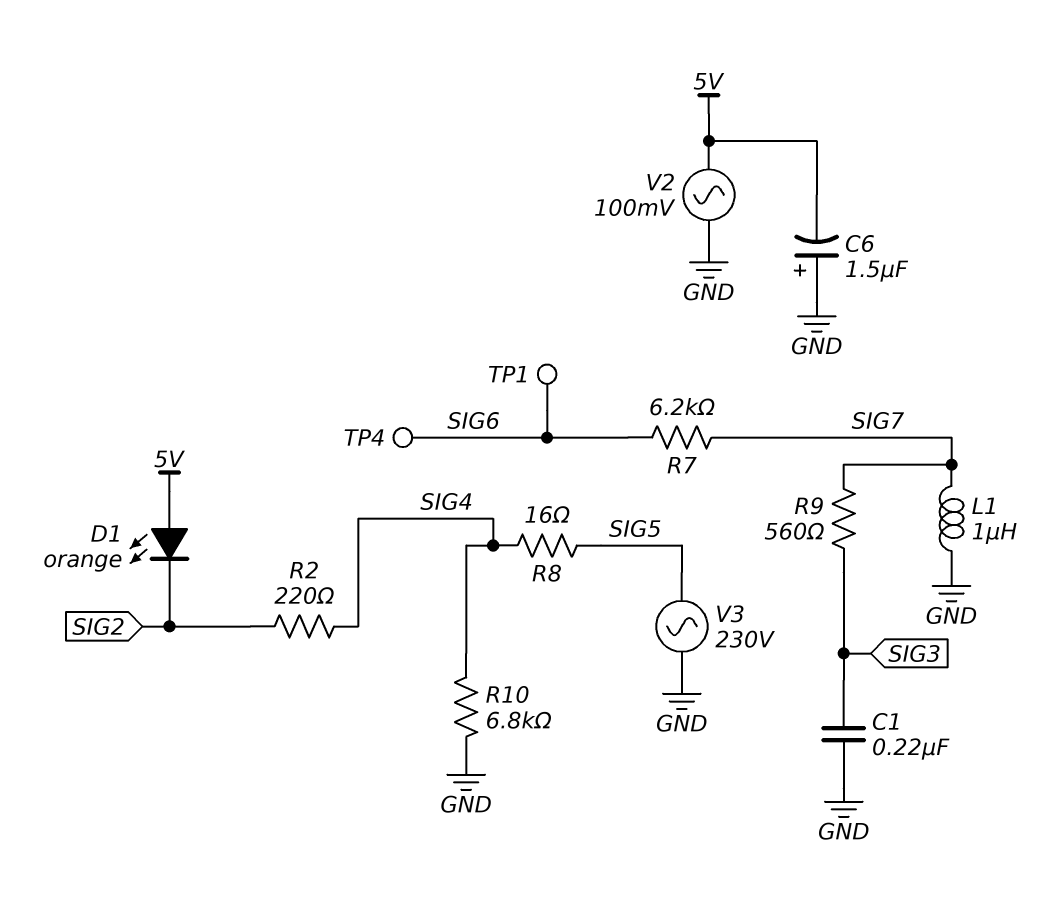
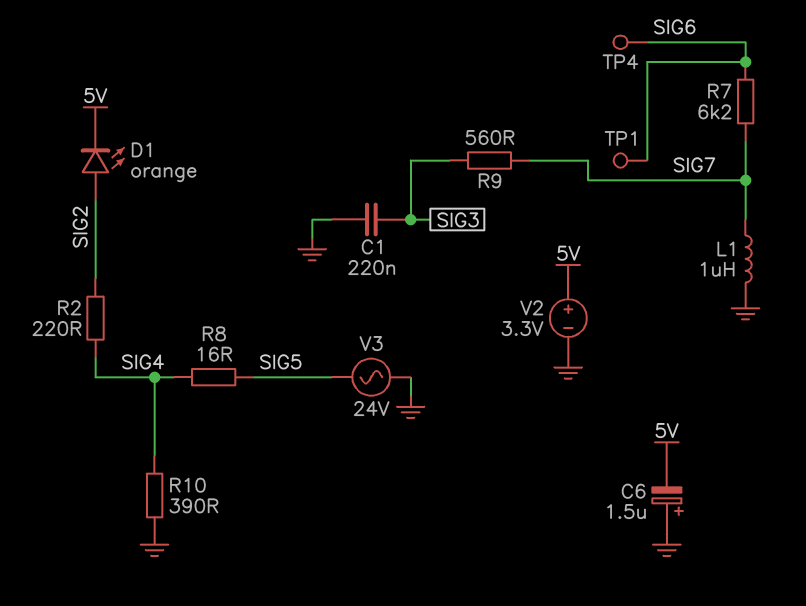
D1: LED orange (A 5V, K SIG2) -> LED orange (A SIG2, K 5V)
R10: 6.8k (GND, SIG4) -> 390 (GND, SIG4)
V2: AC 100mV (5V, GND) -> 3.3V (plus 5V, minus GND)
V3: AC 230V (GND, SIG5) -> AC 24V (GND, SIG5)

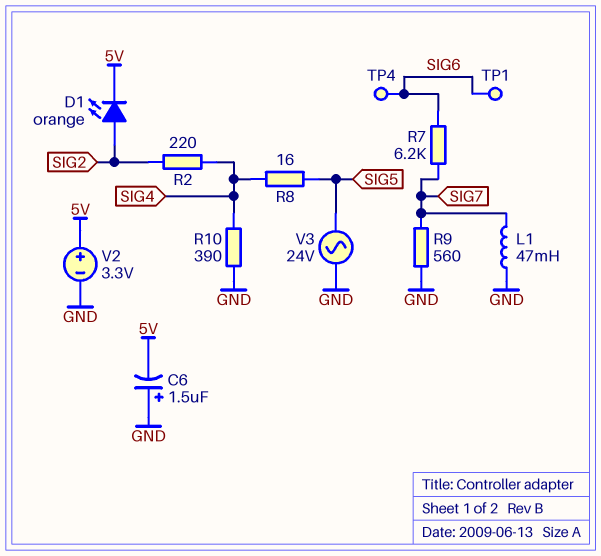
C1: 220nF (GND, SIG3) -> none
L1: 1uH (GND, SIG7) -> 47mH (GND, SIG7)
R9: 560 (SIG3, SIG7) -> 560 (GND, SIG7)

